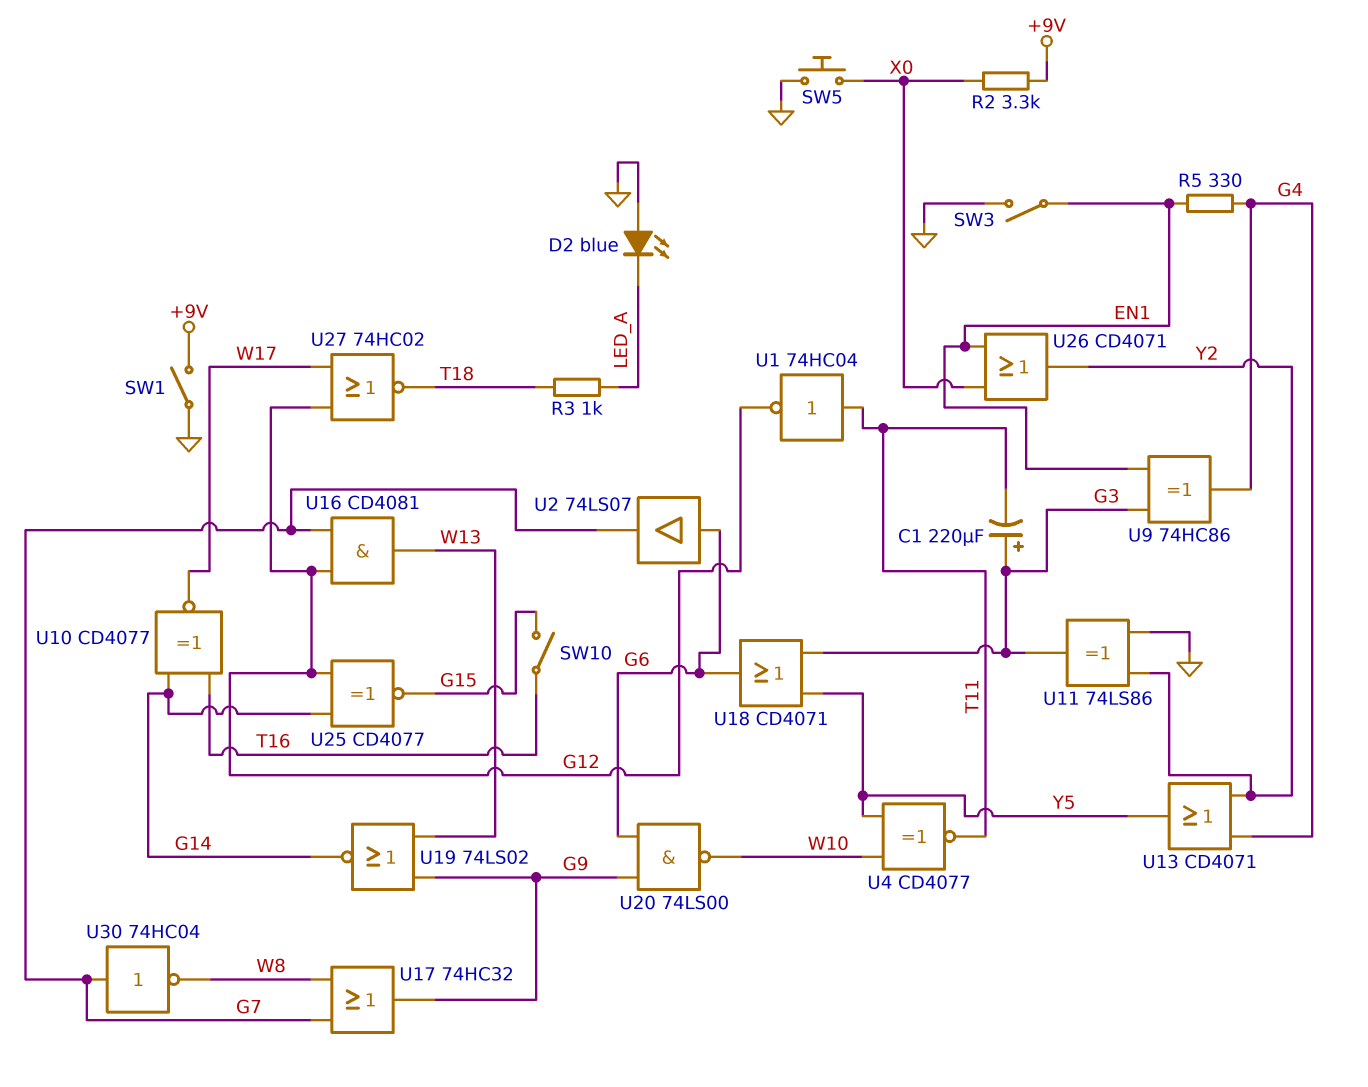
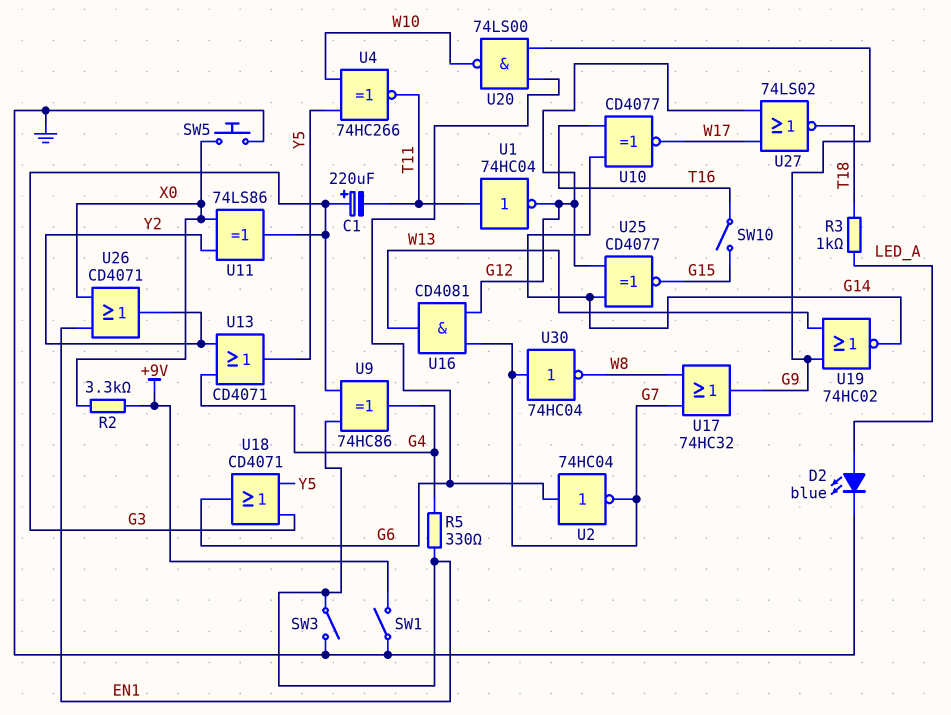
D2: LED blue (A GND, K LED_A) -> LED blue (A LED_A, K GND)
U2: buffer 74LS07 (in G6, out G7) -> NOT 74HC04 (in G6, out G7)
U4: XNOR CD4077 (in W10, in Y5, out T11) -> XNOR 74HC266 (in W10, in Y5, out T11)
U11: XOR 74LS86 (in GND, in Y2, out G3) -> XOR 74LS86 (in X0, in Y2, out G3)
U19: NOR 74LS02 (in G9, in W13, out G14) -> NOR 74HC02 (in G9, in W13, out G14)
U27: NOR 74HC02 (in G12, in W17, out T18) -> NOR 74LS02 (in G12, in W17, out T18)

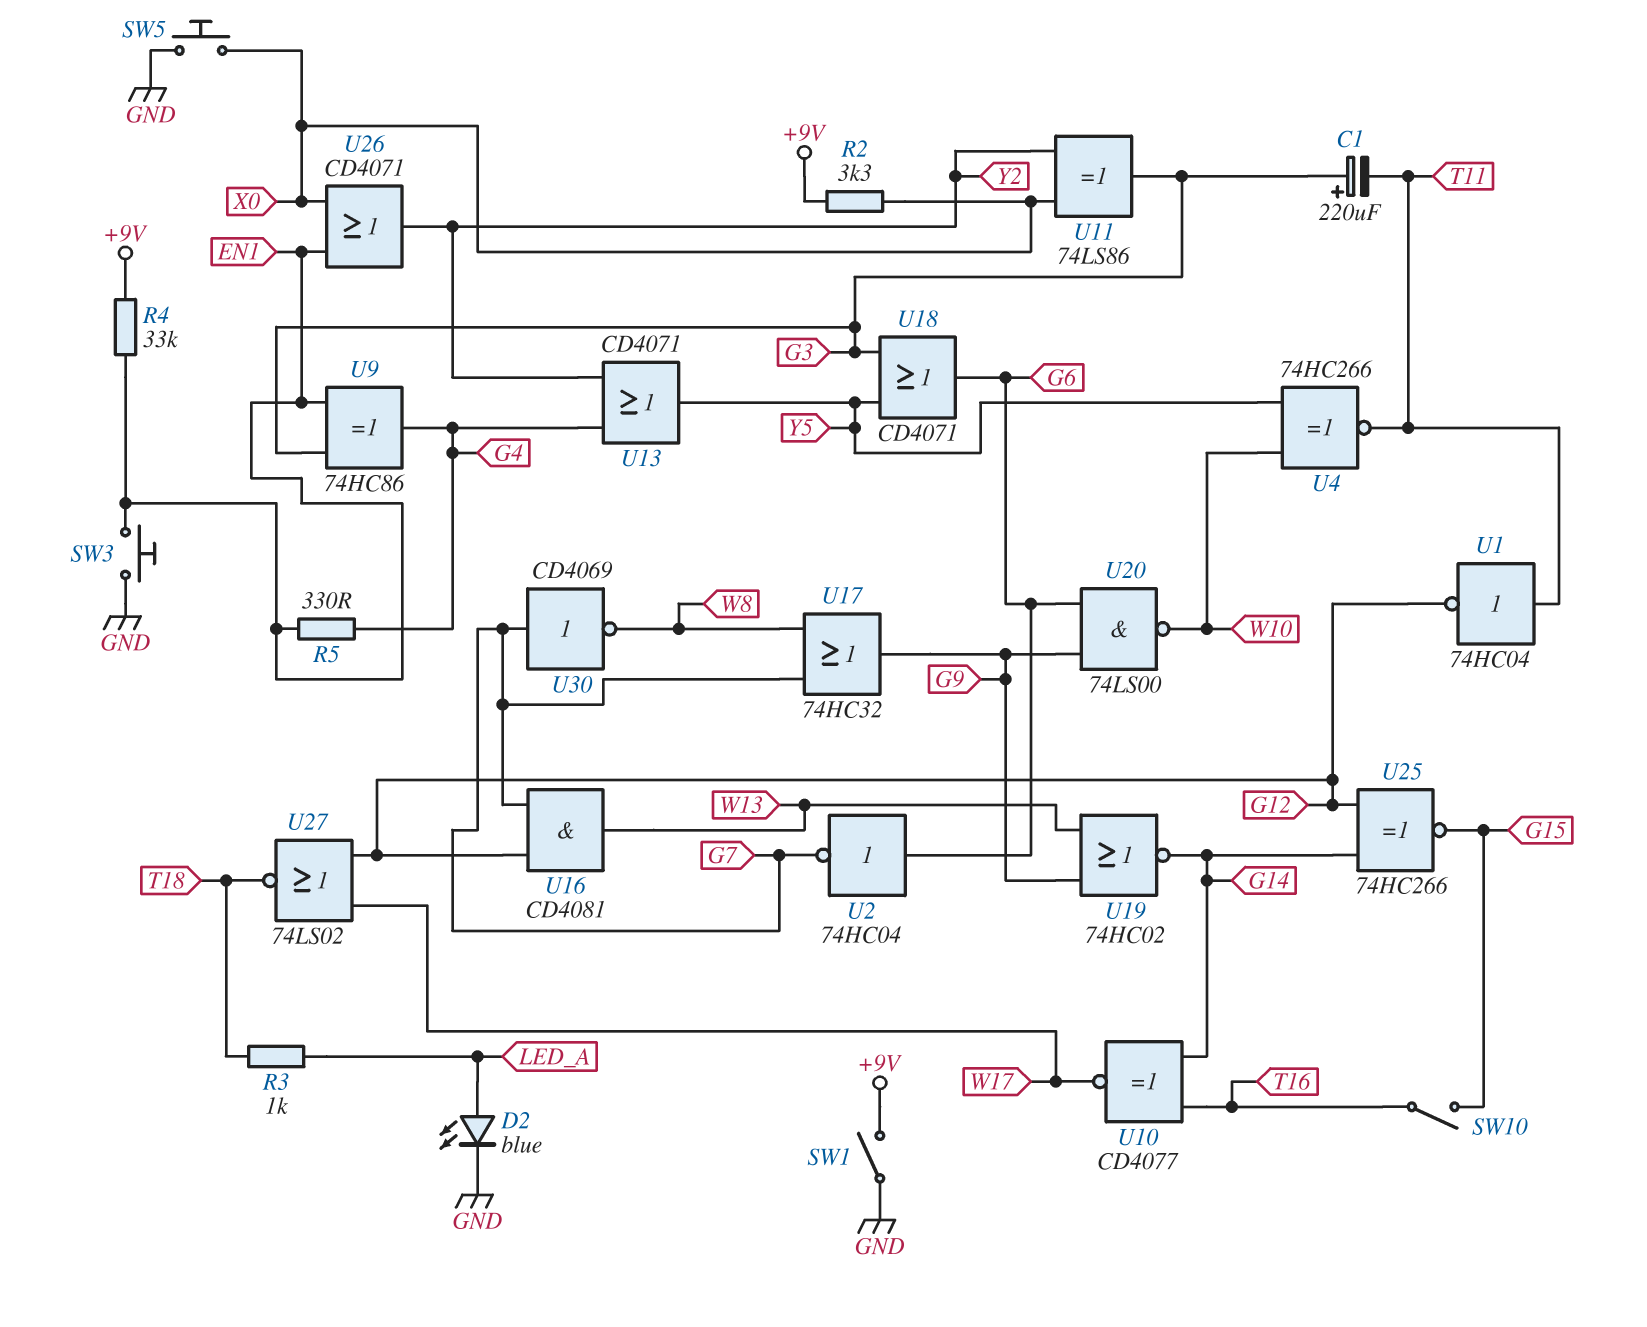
R4: none -> 33k (+9V, EN1)
SW3: switch (EN1, GND) -> button (EN1, GND)
U25: XNOR CD4077 (in G12, in G14, out G15) -> XNOR 74HC266 (in G12, in G14, out G15)
U30: NOT 74HC04 (in G7, out W8) -> NOT CD4069 (in G7, out W8)

